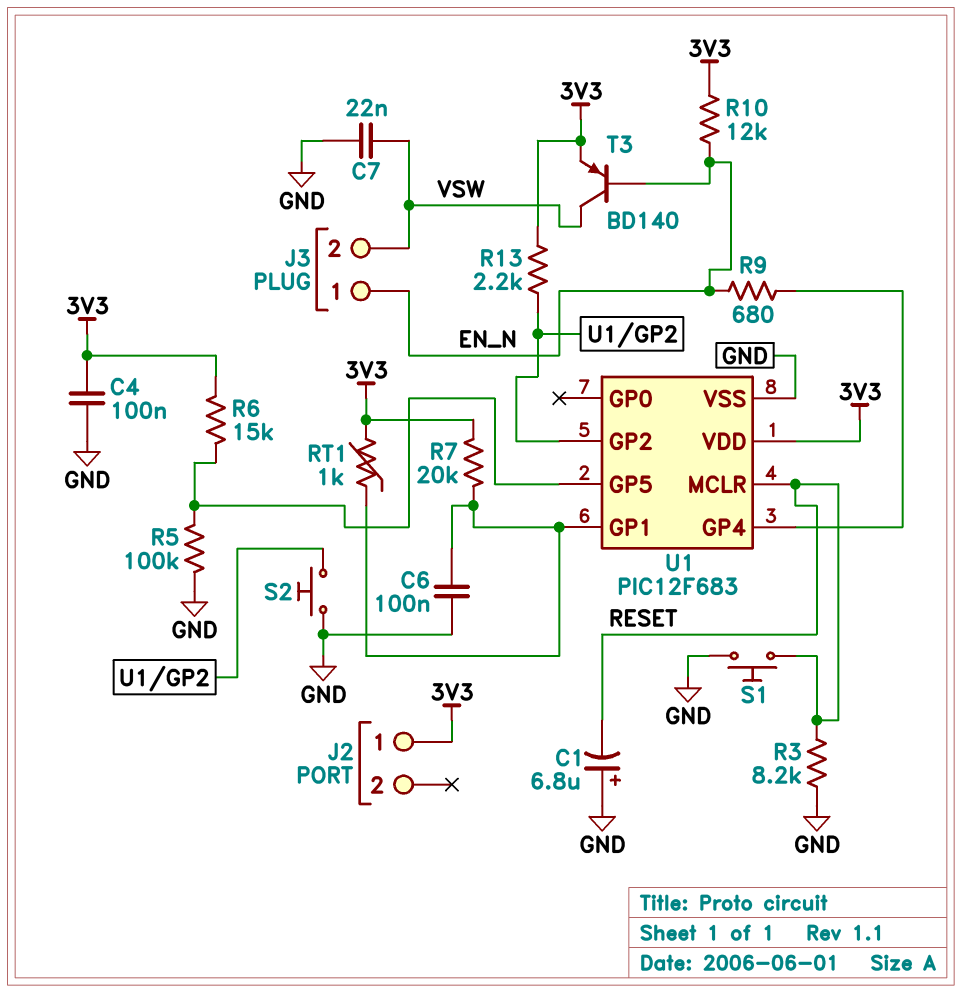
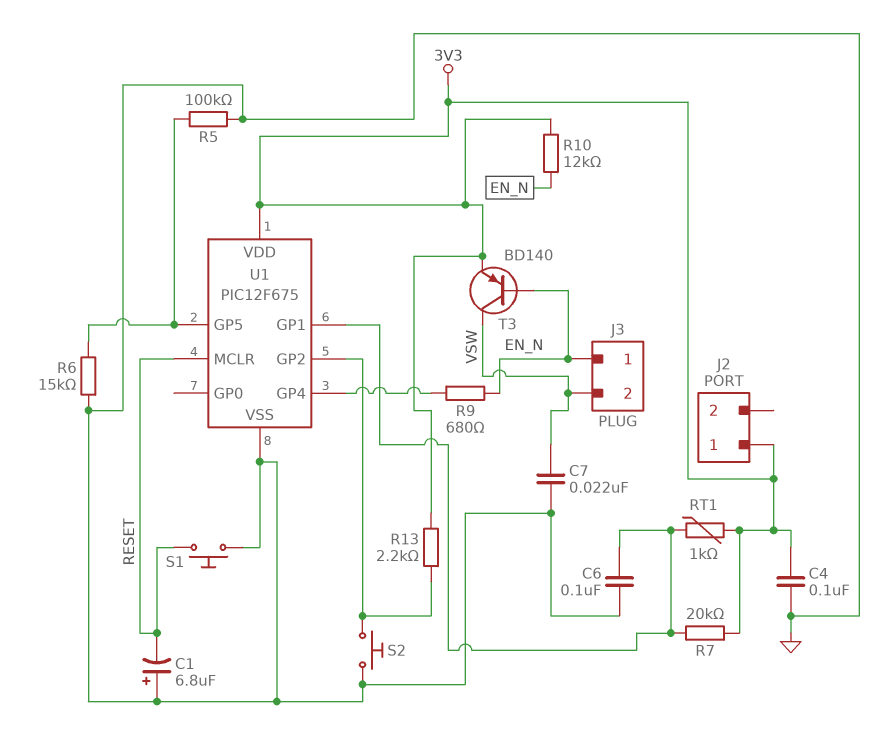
R3: 8.2k (GND, RESET) -> none
R6: 15k (3V3, U1/GP5) -> 15k (GND, U1/GP5)
U1: PIC12F683 -> PIC12F675

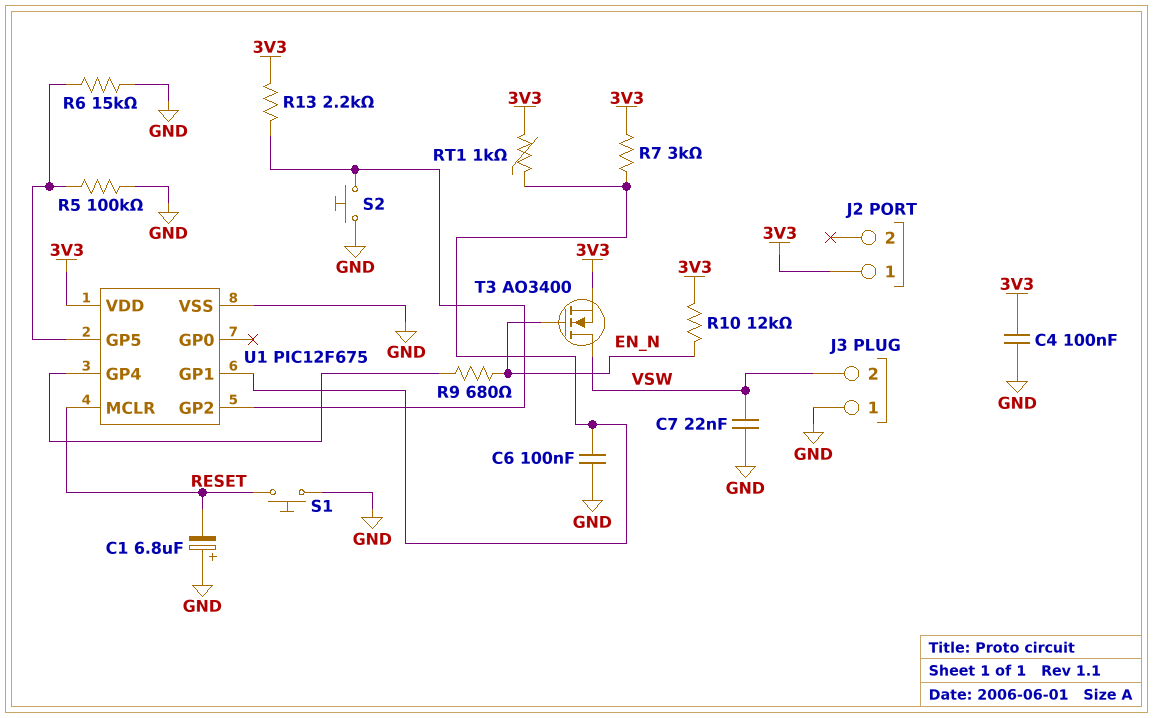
J3 pin 1: EN_N -> GND
R7: 20k (3V3, U1/GP1) -> 3k (3V3, U1/GP1)
T3: PNP BD140 (B EN_N, C VSW, E 3V3) -> NMOS AO3400 (G EN_N, D VSW, S 3V3)

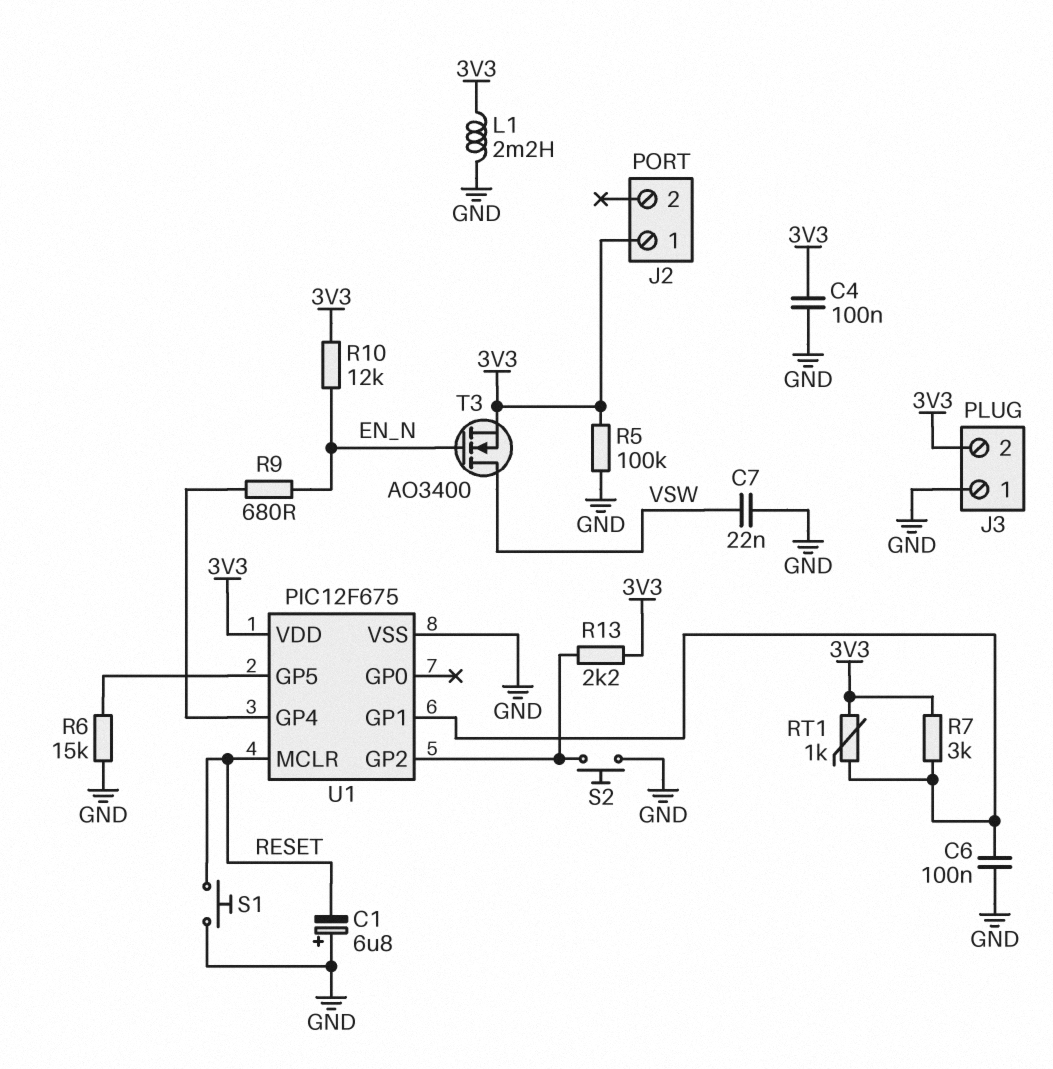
J3 pin 2: VSW -> 3V3
L1: none -> 2.2mH (3V3, GND)
R5: 100k (GND, U1/GP5) -> 100k (3V3, GND)

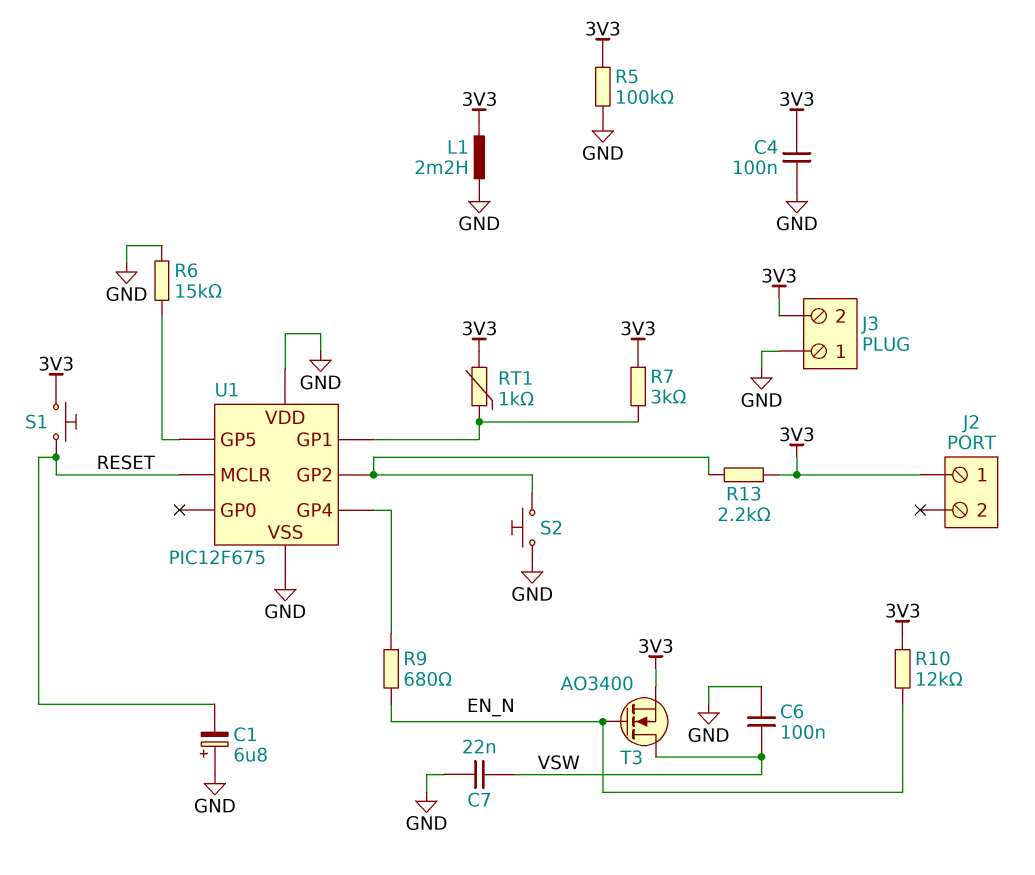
C6: 100nF (GND, U1/GP1) -> 100nF (GND, VSW)
S1: button (GND, RESET) -> button (3V3, RESET)
U1 pin VDD: 3V3 -> GND

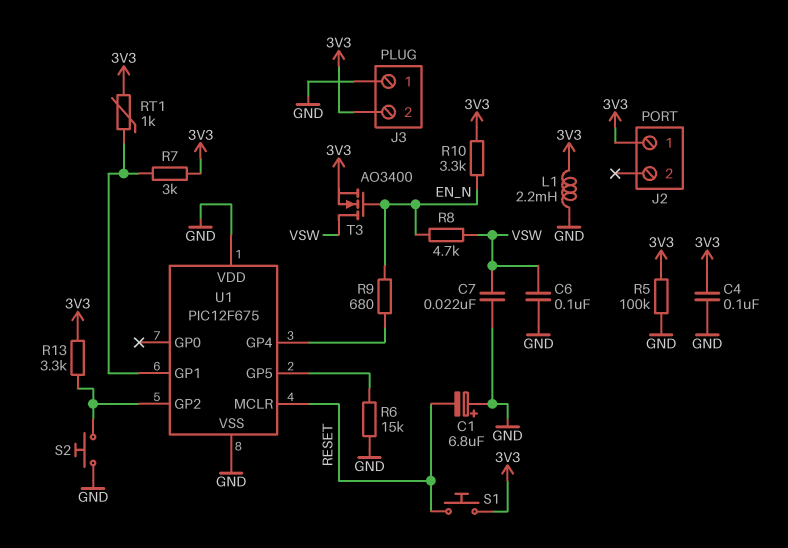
R8: none -> 4.7k (EN_N, VSW)
R10: 12k (3V3, EN_N) -> 3.3k (3V3, EN_N)
R13: 2.2k (3V3, U1/GP2) -> 3.3k (3V3, U1/GP2)

